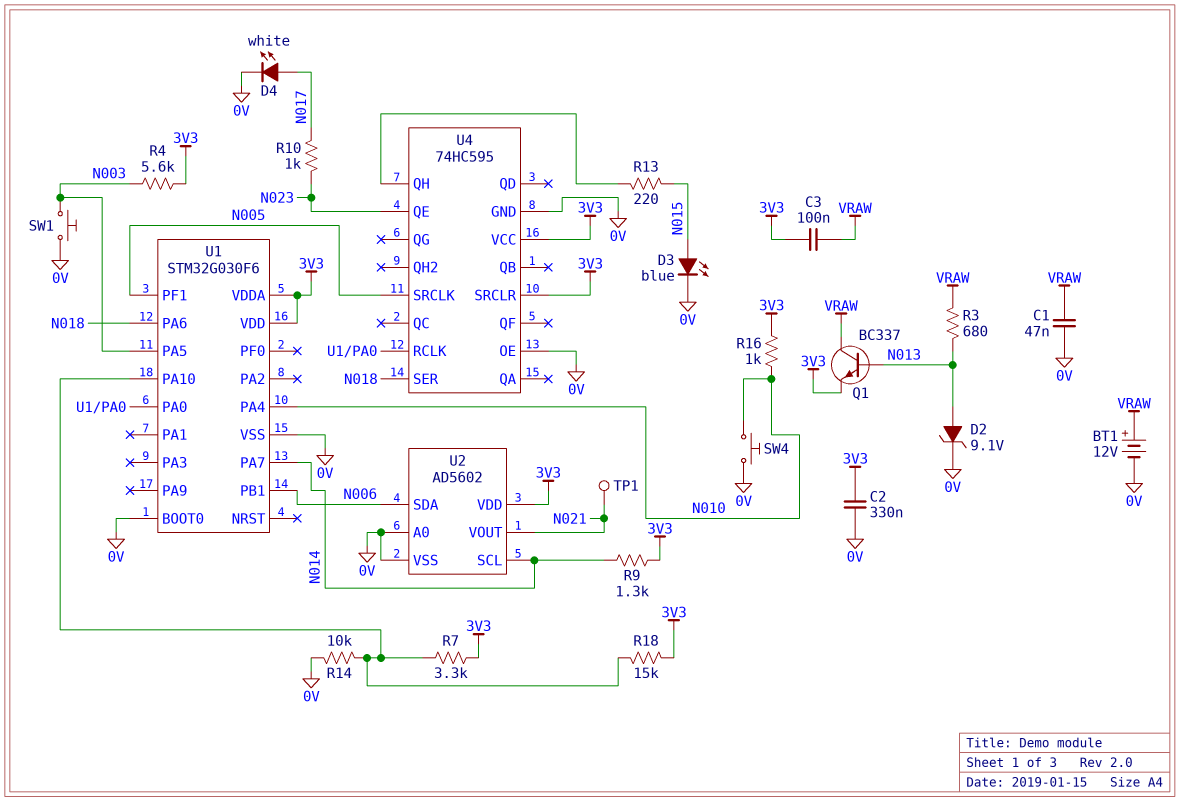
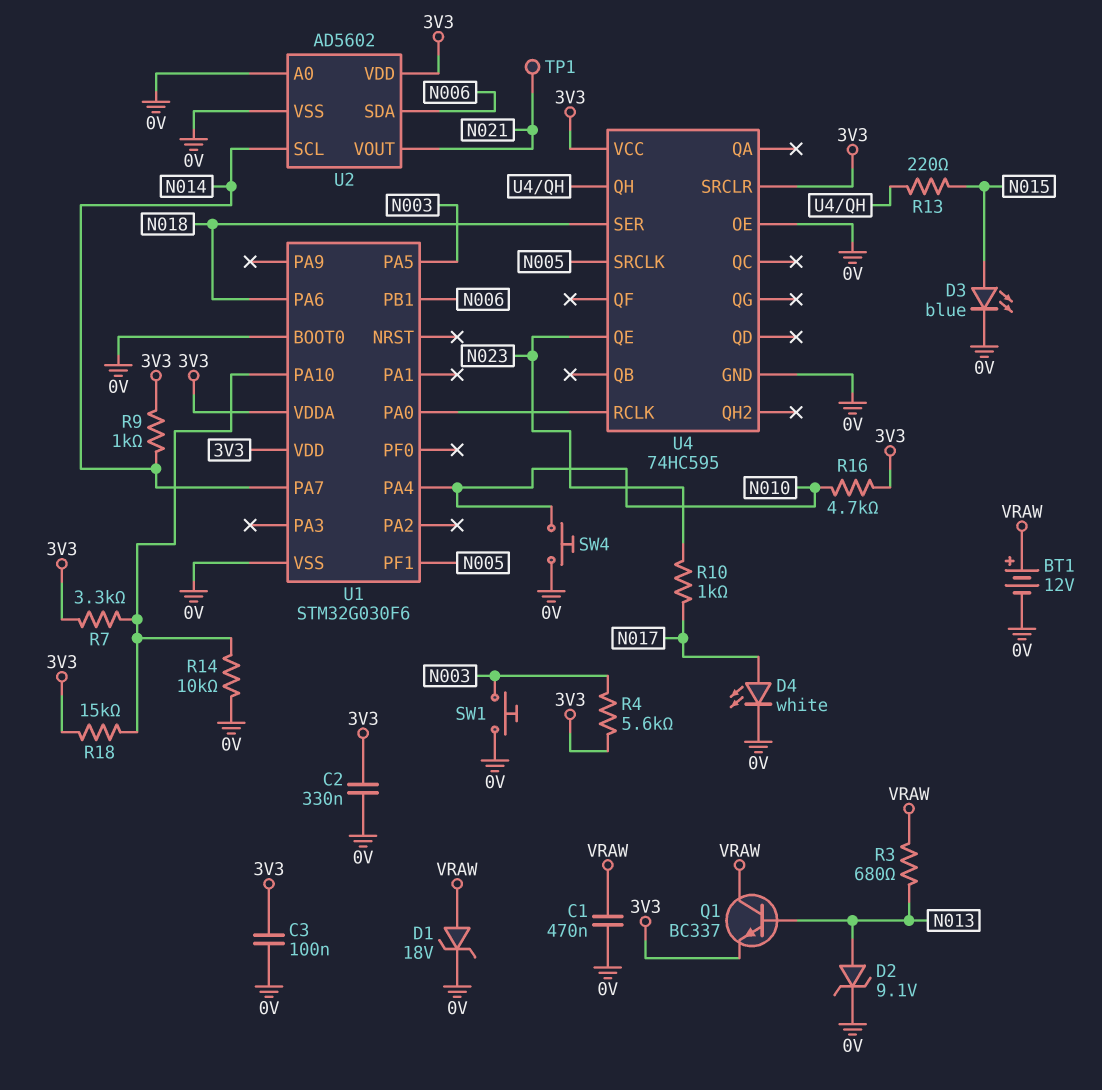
C1: 47nF (0V, VRAW) -> 470nF (0V, VRAW)
C3: 100nF (3V3, VRAW) -> 100nF (0V, 3V3)
D1: none -> zener 18V (A VRAW, K 0V)
R9: 1.3k (3V3, N014) -> 1k (3V3, N014)
R16: 1k (3V3, N010) -> 4.7k (3V3, N010)

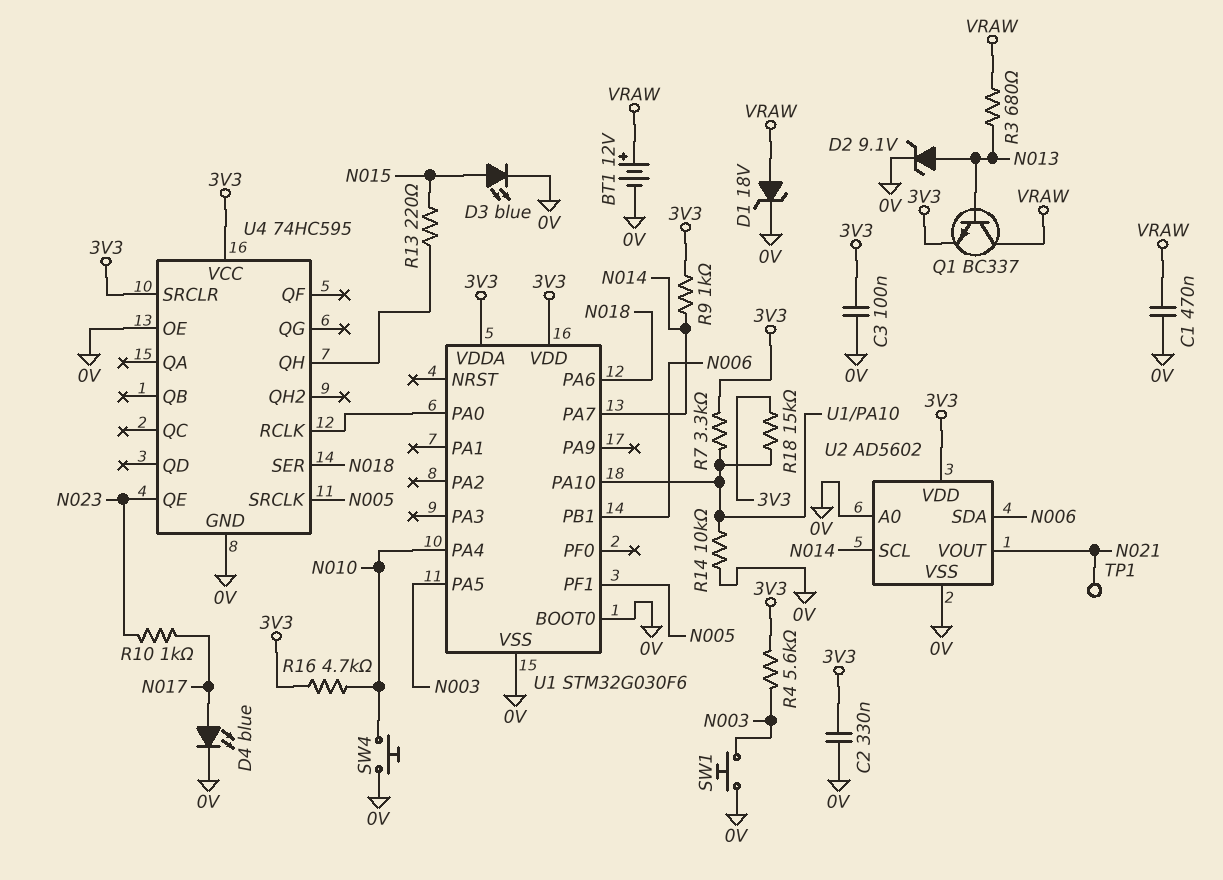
D4: LED white (A N017, K 0V) -> LED blue (A N017, K 0V)

